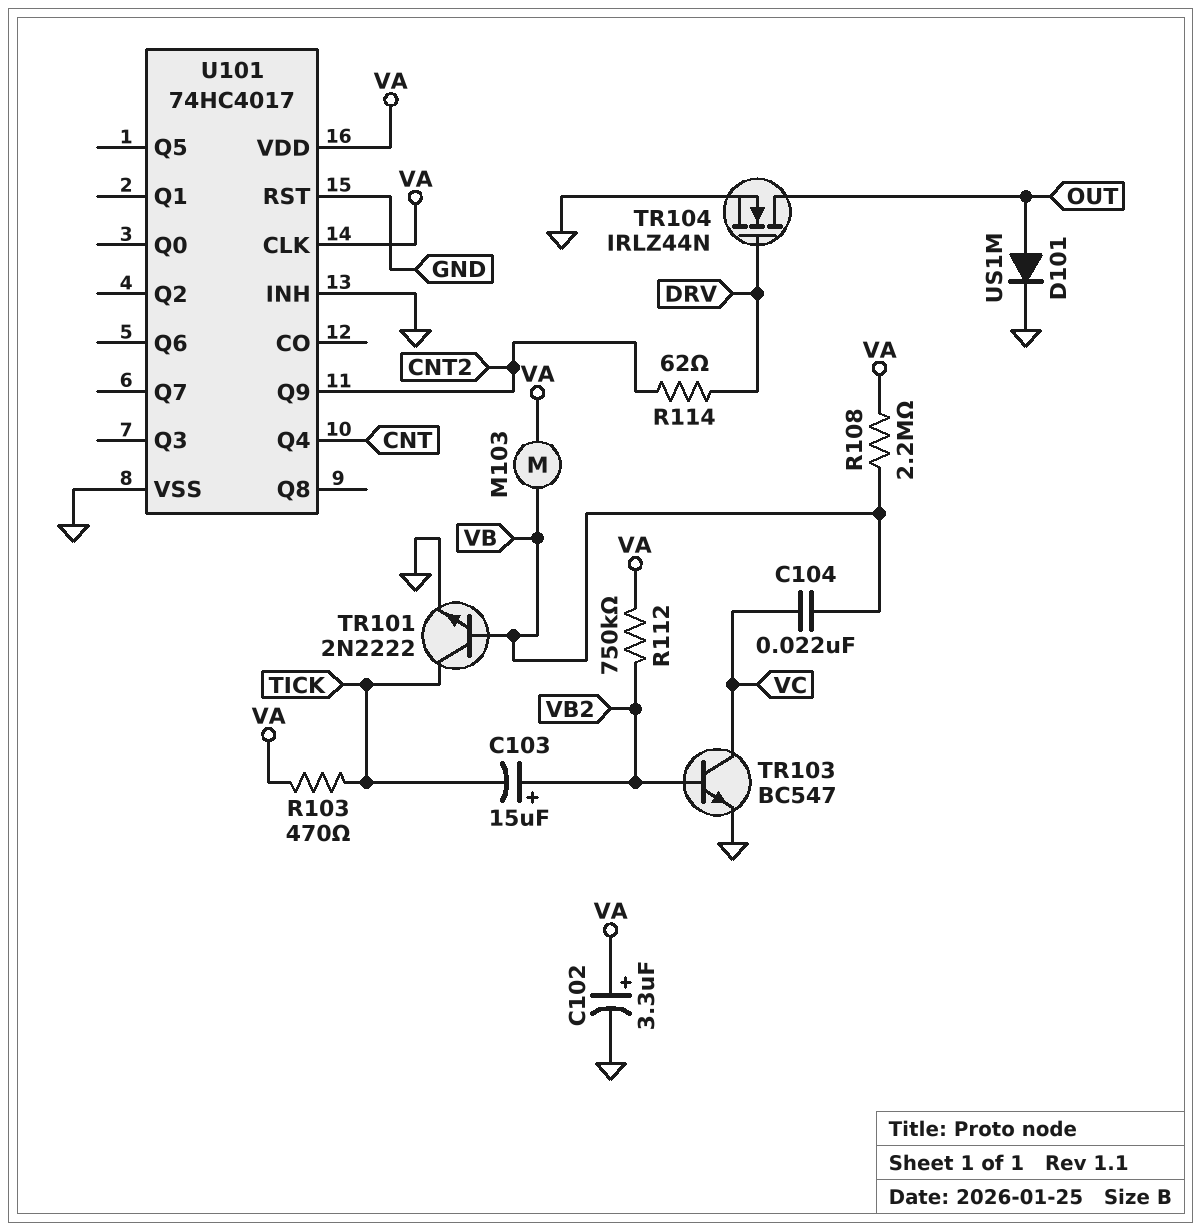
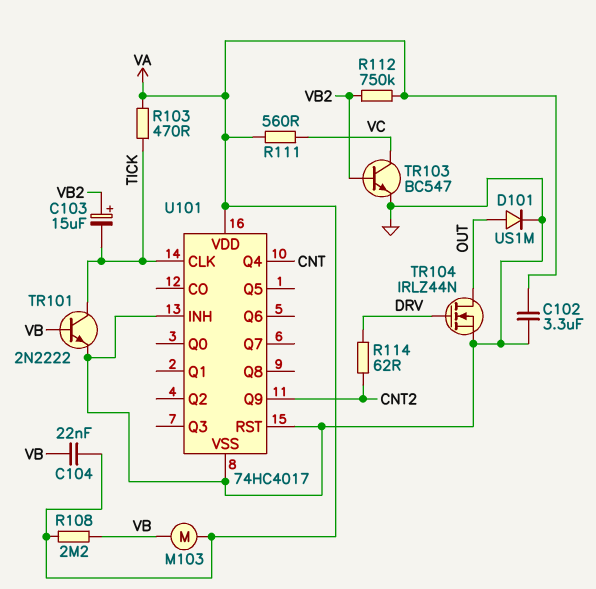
C102: 3.3uF (plus VA, minus GND) -> 3.3uF (GND, VA)
C104: 22nF (VB, VC) -> 22nF (VA, VB)
R111: none -> 560 (VA, VC)
U101 pin CLK: VA -> TICK

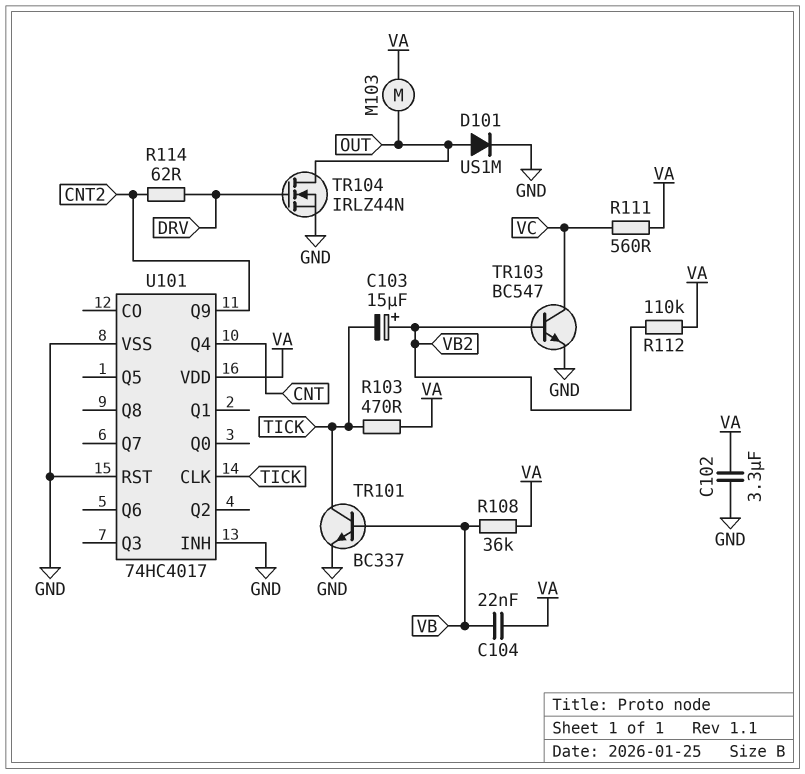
M103: motor (VA, VB) -> motor (OUT, VA)
R108: 2.2M (VA, VB) -> 36k (VA, VB)
R112: 750k (VA, VB2) -> 110k (VA, VB2)
TR101: NPN 2N2222 (B VB, C TICK, E GND) -> NPN BC337 (B VB, C TICK, E GND)

